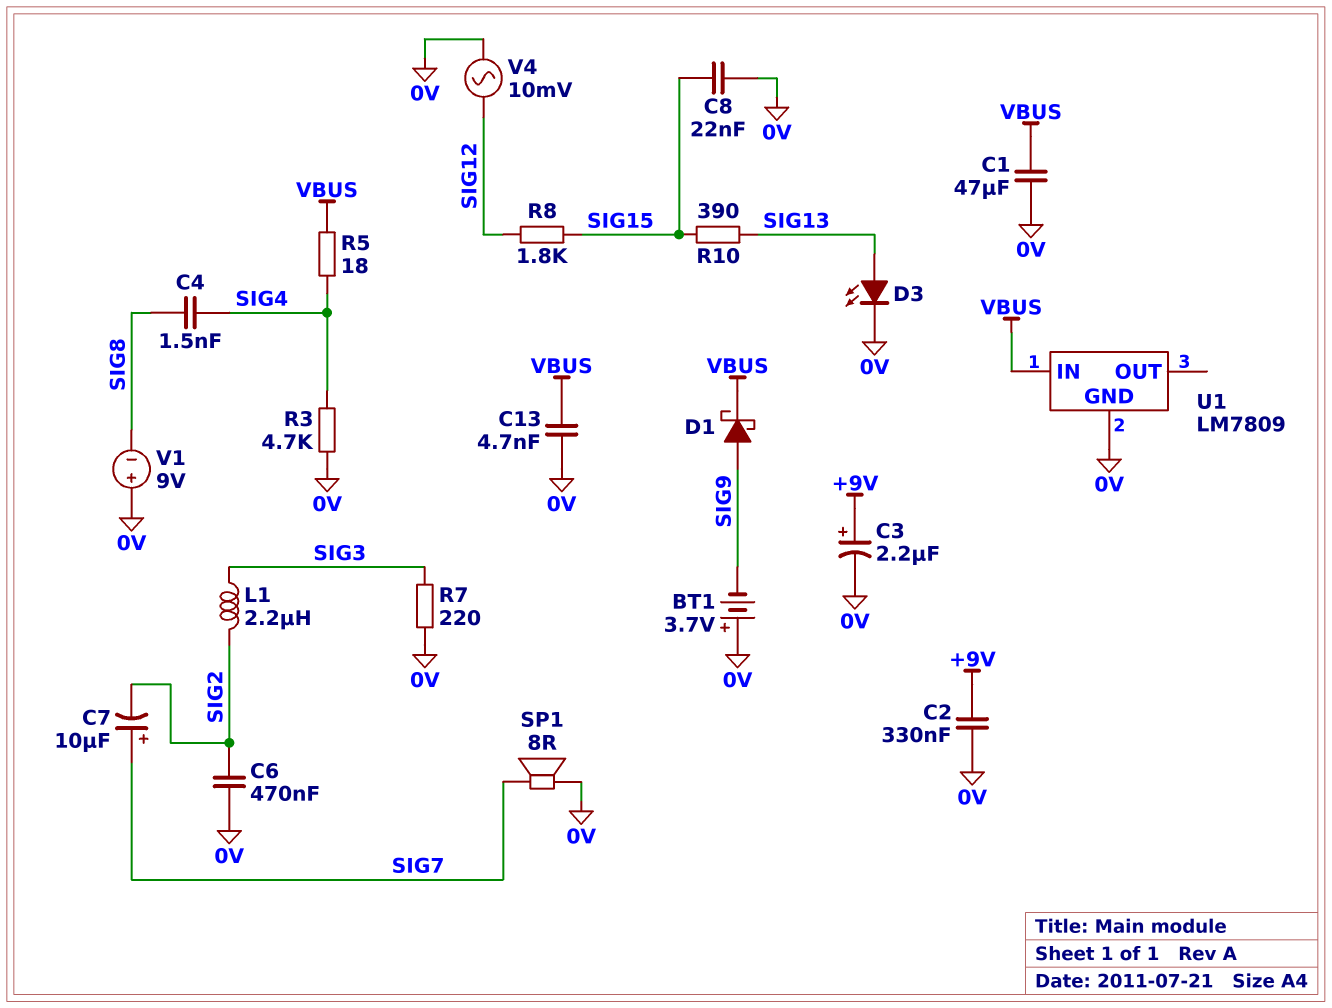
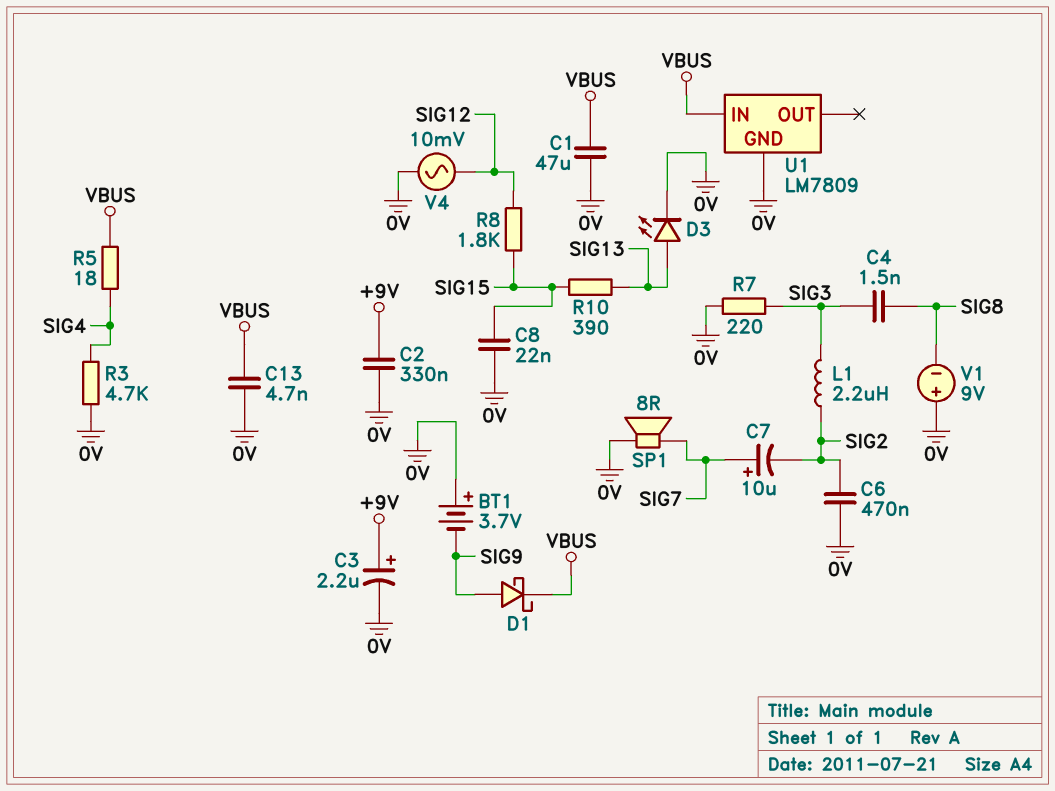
C4: 1.5nF (SIG4, SIG8) -> 1.5nF (SIG3, SIG8)

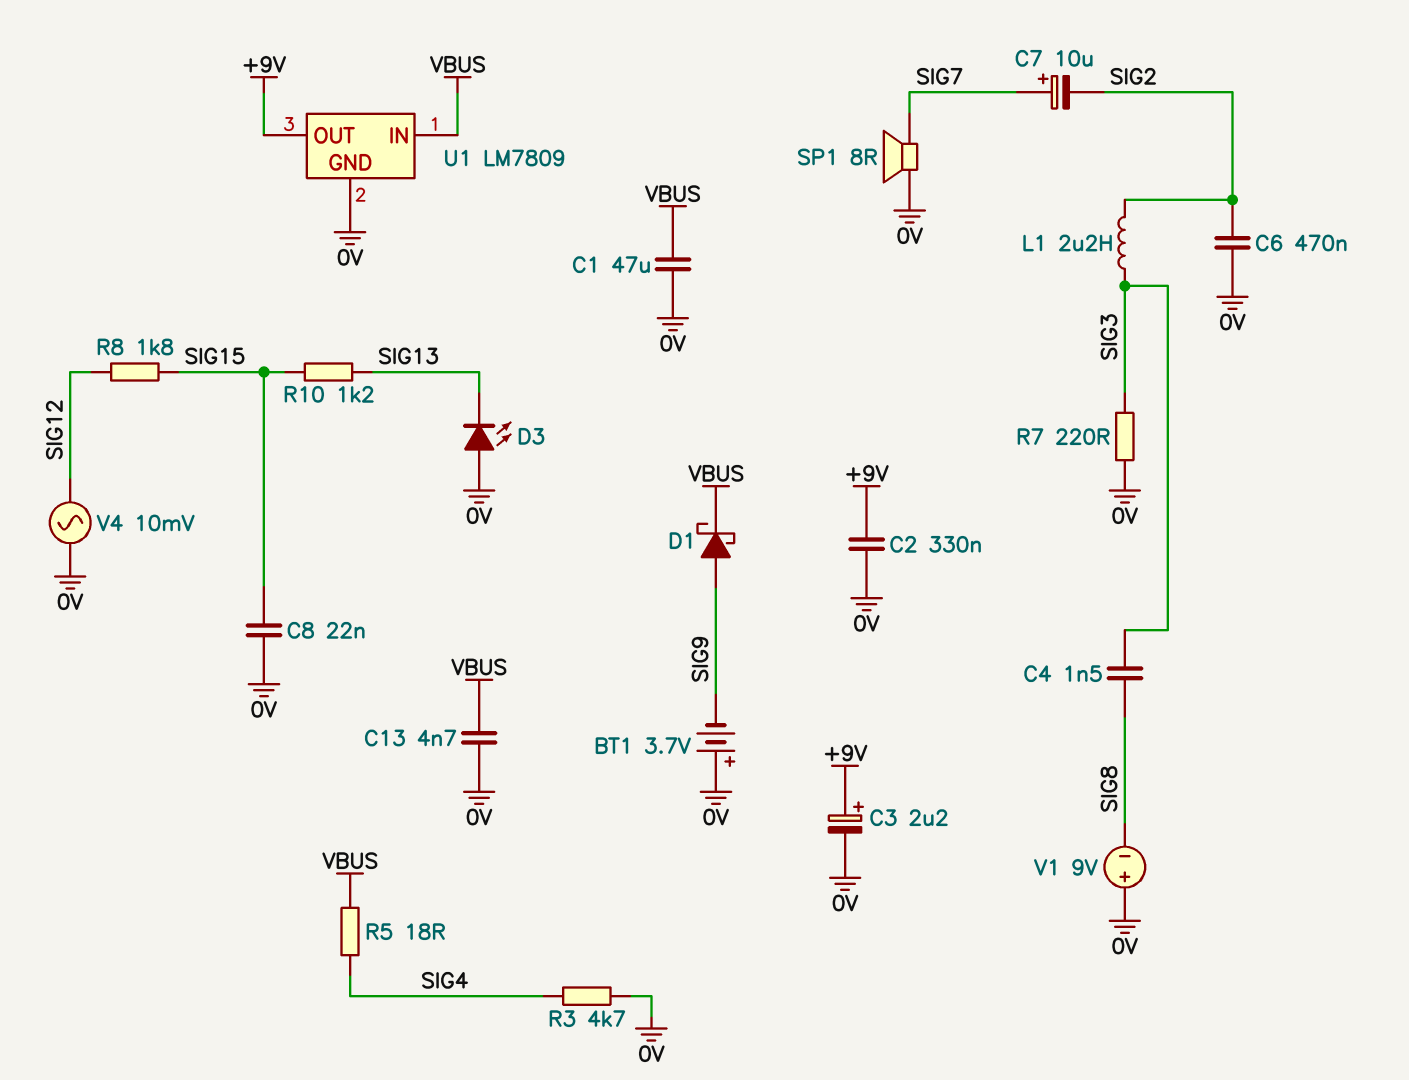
D3: LED (A SIG13, K 0V) -> LED (A 0V, K SIG13)
R10: 390 (SIG13, SIG15) -> 1.2k (SIG13, SIG15)
U1 pin OUT: none -> +9V

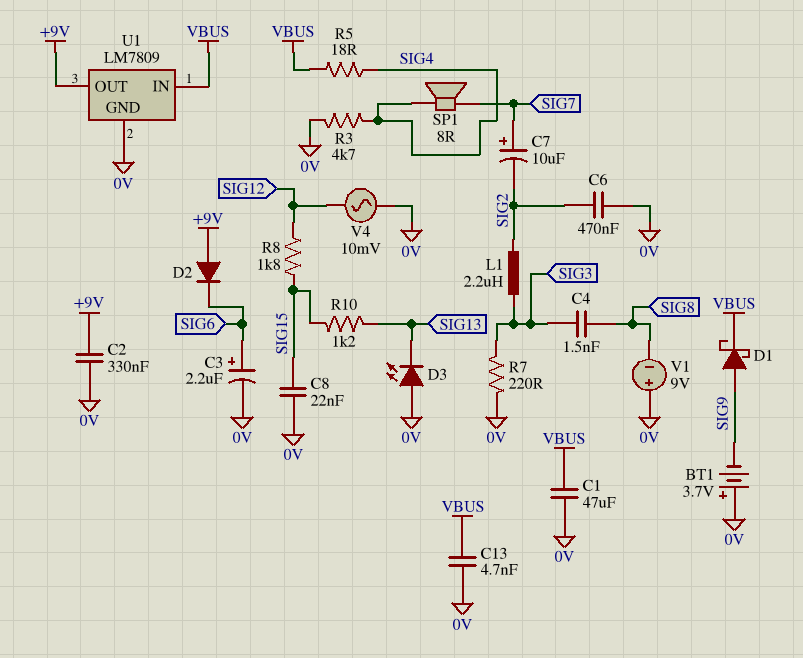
C3: 2.2uF (plus +9V, minus 0V) -> 2.2uF (plus SIG6, minus 0V)
D2: none -> diode (A +9V, K SIG6)
SP1: speaker 8R (0V, SIG7) -> speaker 8R (SIG4, SIG7)

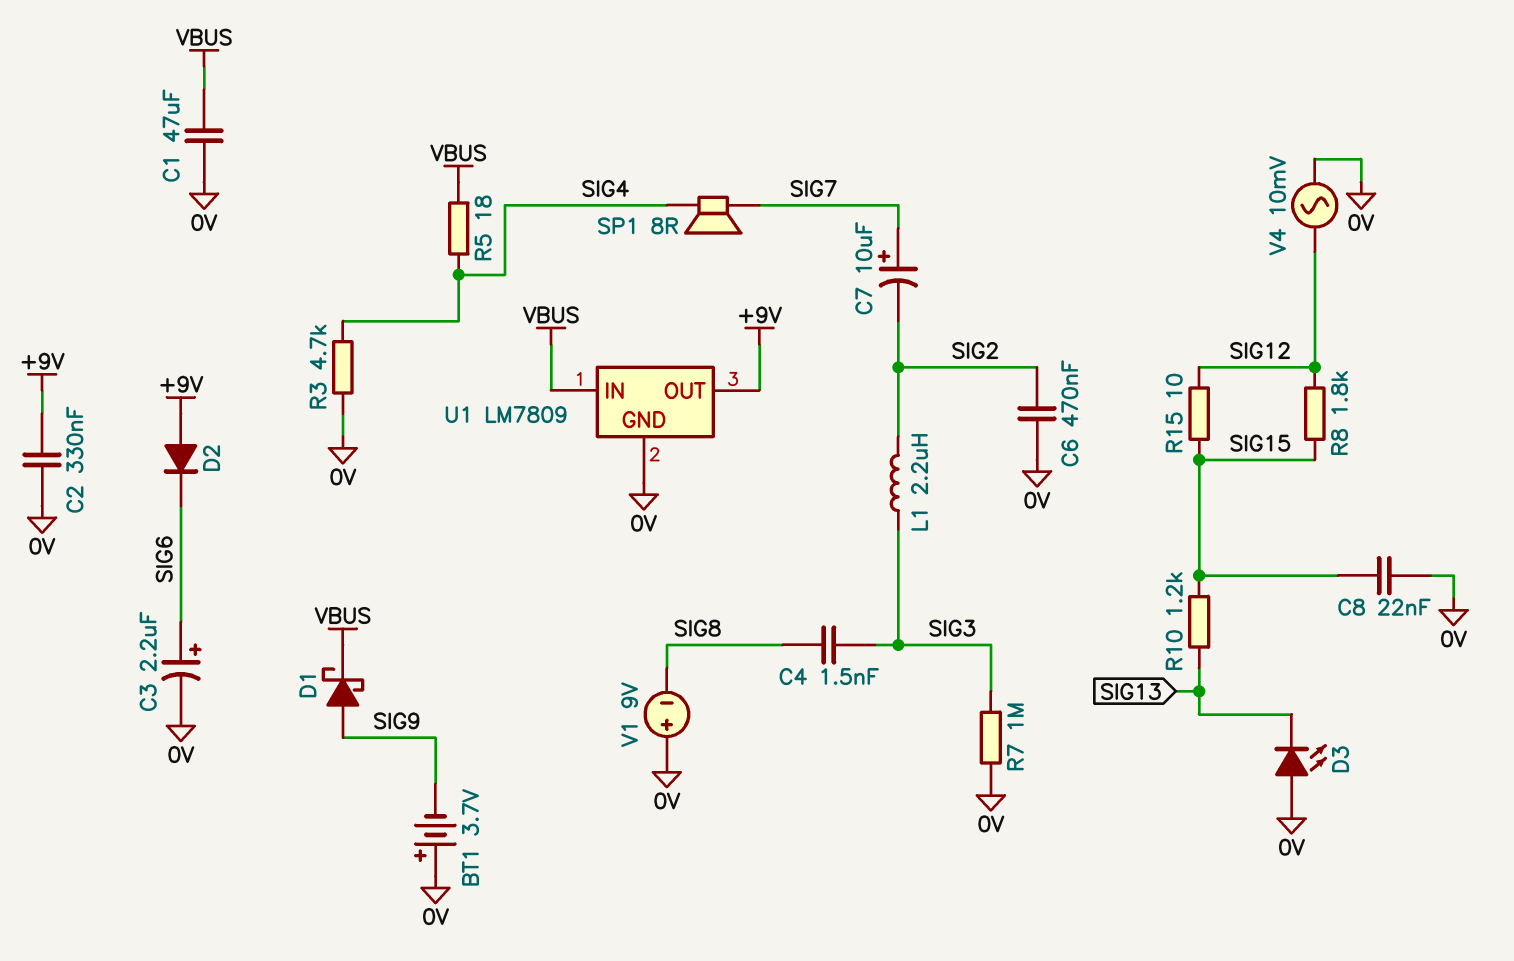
C13: 4.7nF (0V, VBUS) -> none
R7: 220 (0V, SIG3) -> 1M (0V, SIG3)
R15: none -> 10 (SIG12, SIG15)

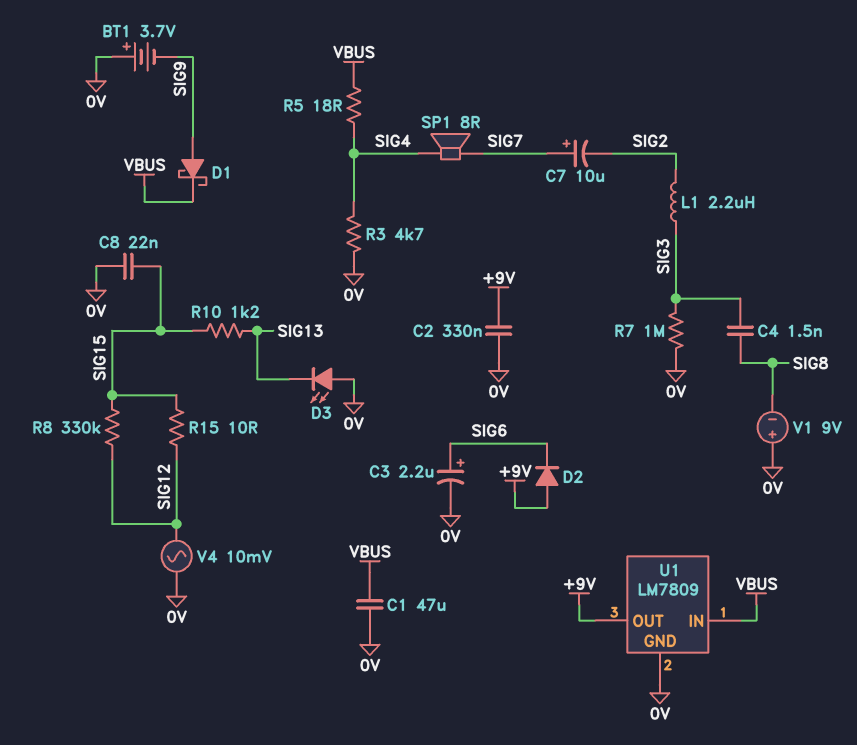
C6: 470nF (0V, SIG2) -> none
R8: 1.8k (SIG12, SIG15) -> 330k (SIG12, SIG15)

